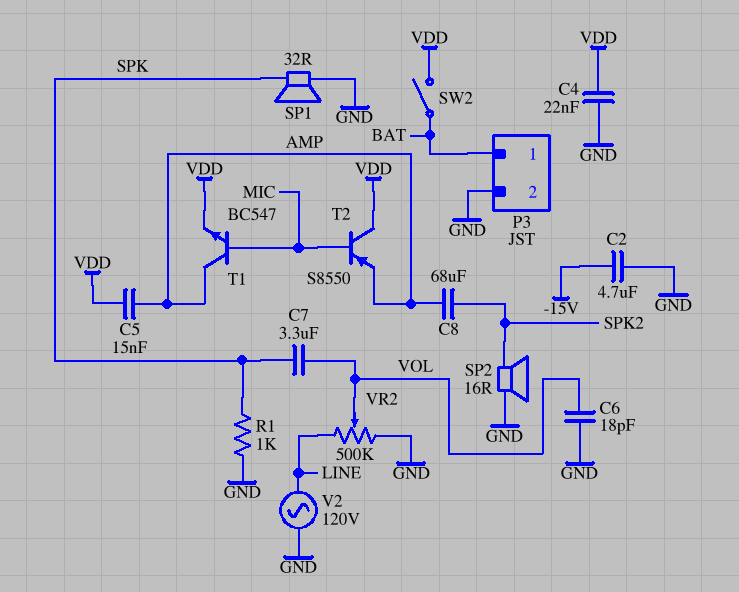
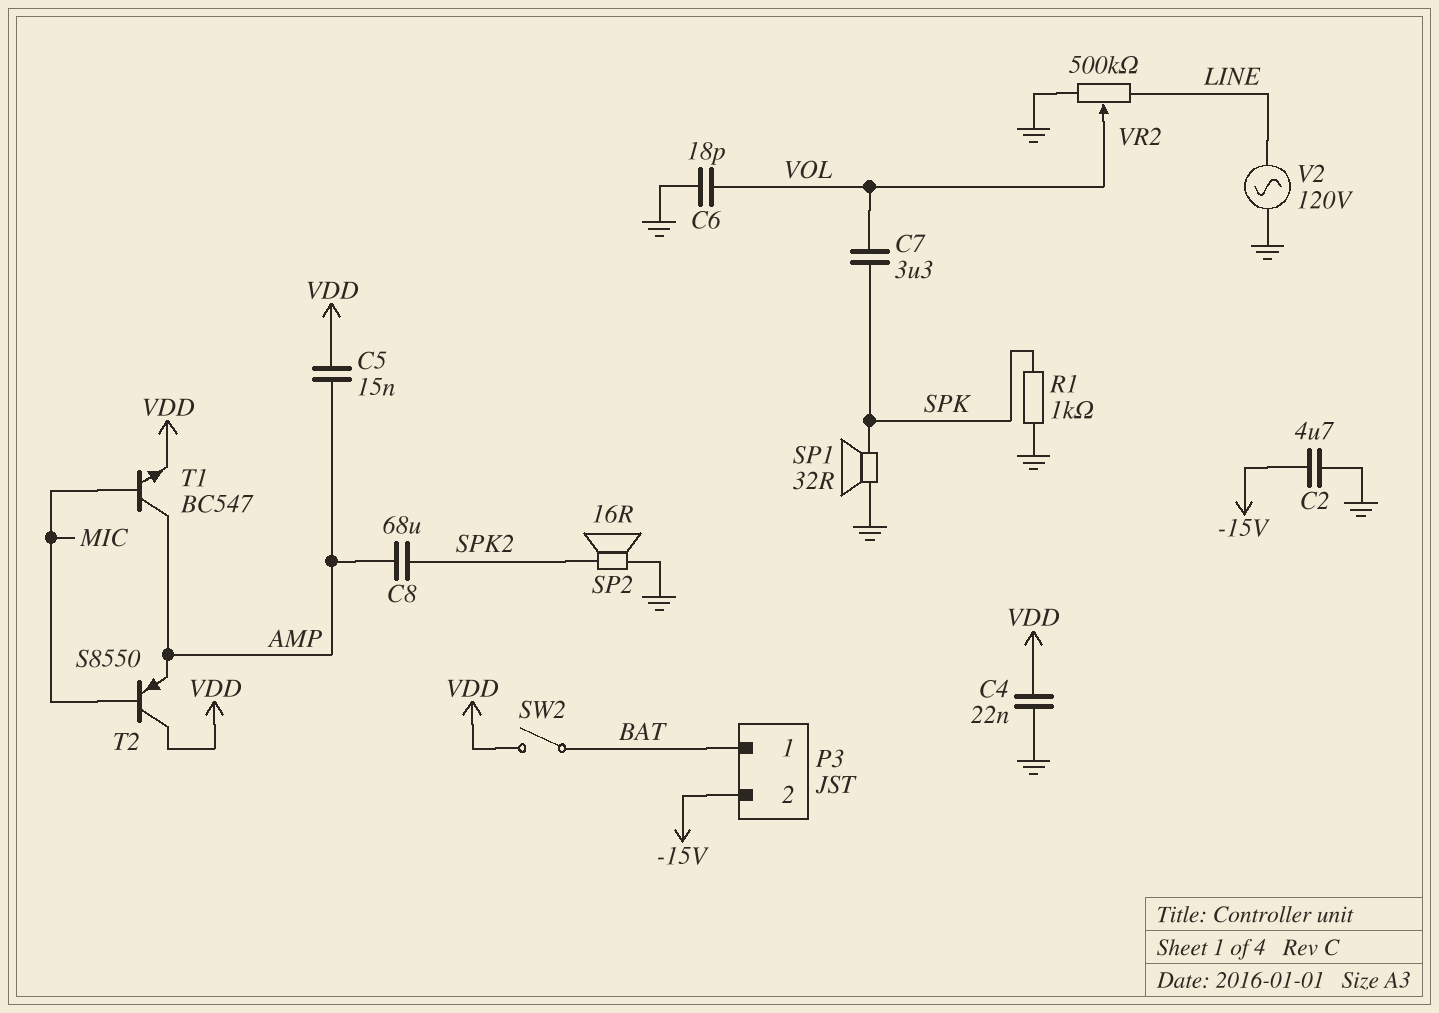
P3 pin 2: GND -> -15V

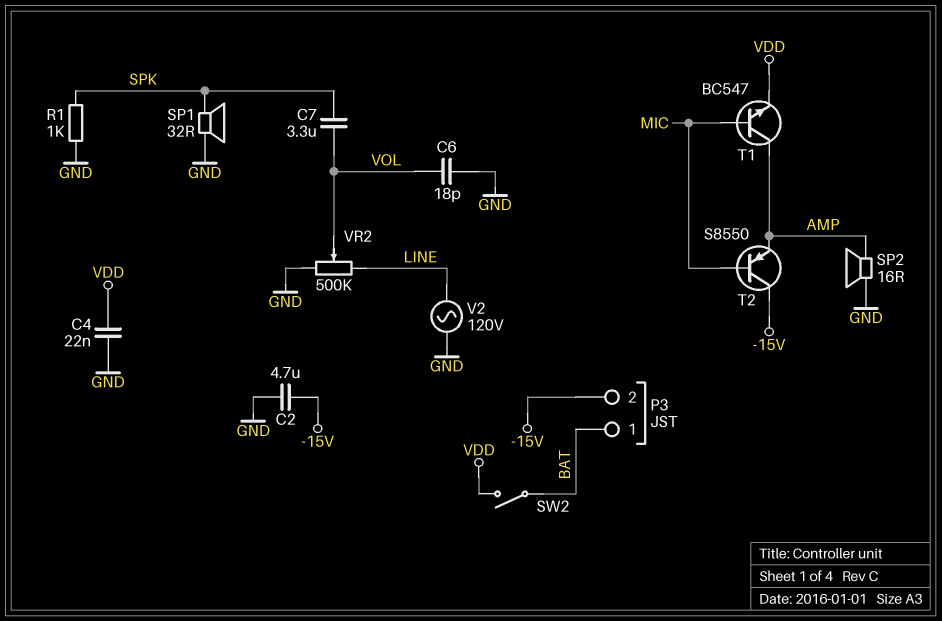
C5: 15nF (AMP, VDD) -> none
C8: 68uF (AMP, SPK2) -> none
SP2: speaker 16R (GND, SPK2) -> speaker 16R (AMP, GND)
T2: PNP S8550 (B MIC, C VDD, E AMP) -> PNP S8550 (B MIC, C -15V, E AMP)

